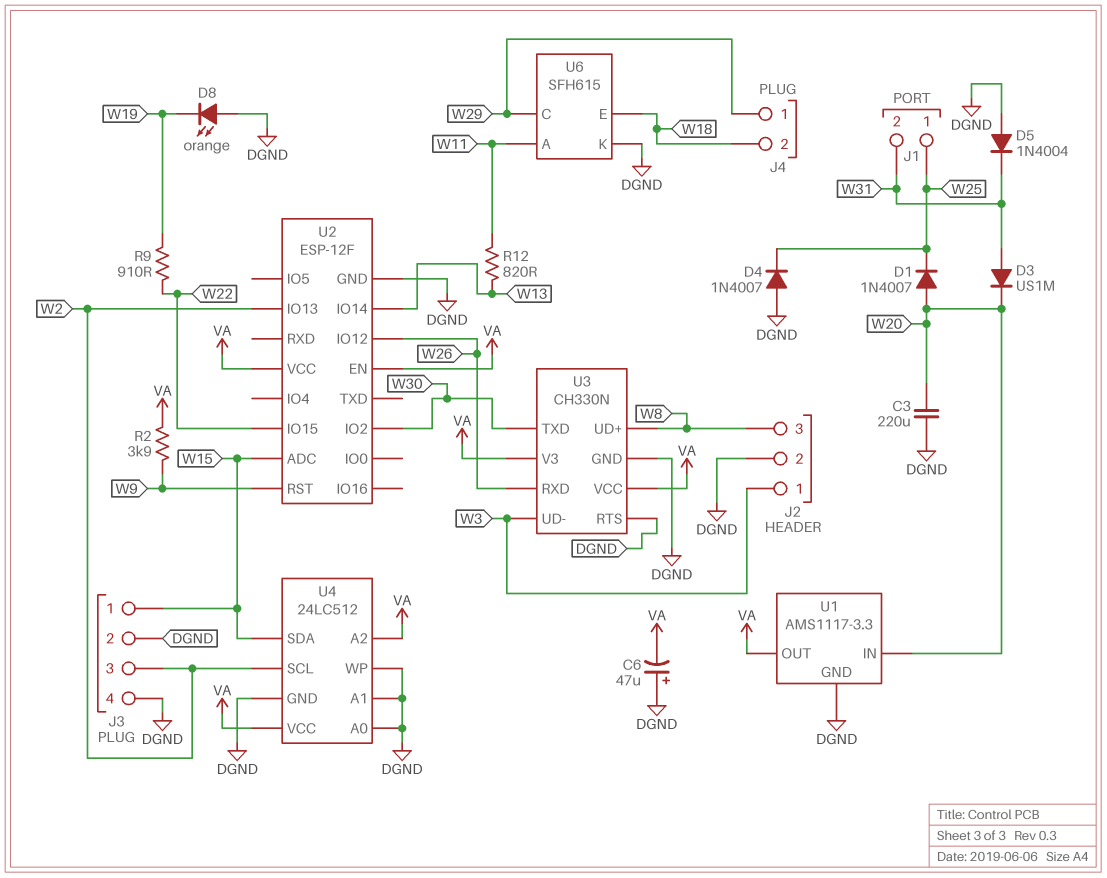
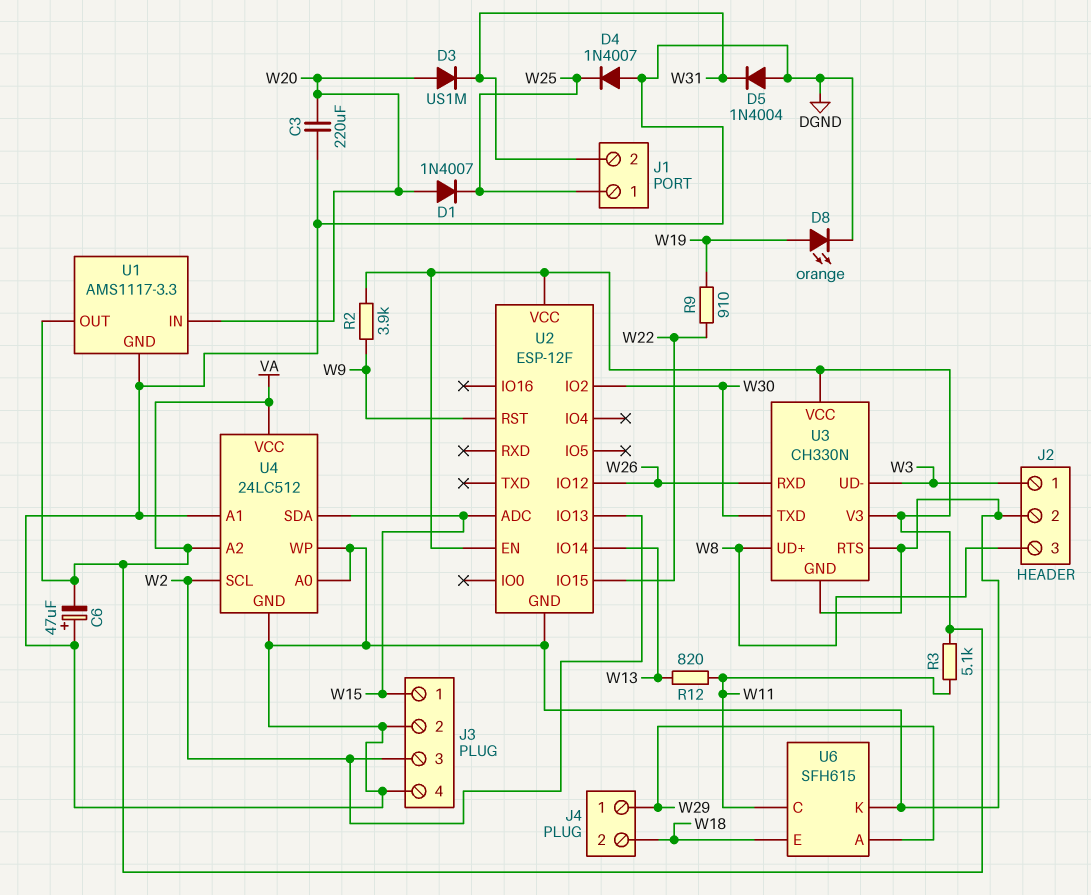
D3: diode US1M (A W31, K W20) -> diode US1M (A W20, K W31)
D8: LED orange (A DGND, K W19) -> LED orange (A W19, K DGND)
R3: none -> 5.1k (VA, W11)
U6 pin A: W11 -> W29
U6 pin C: W29 -> W11

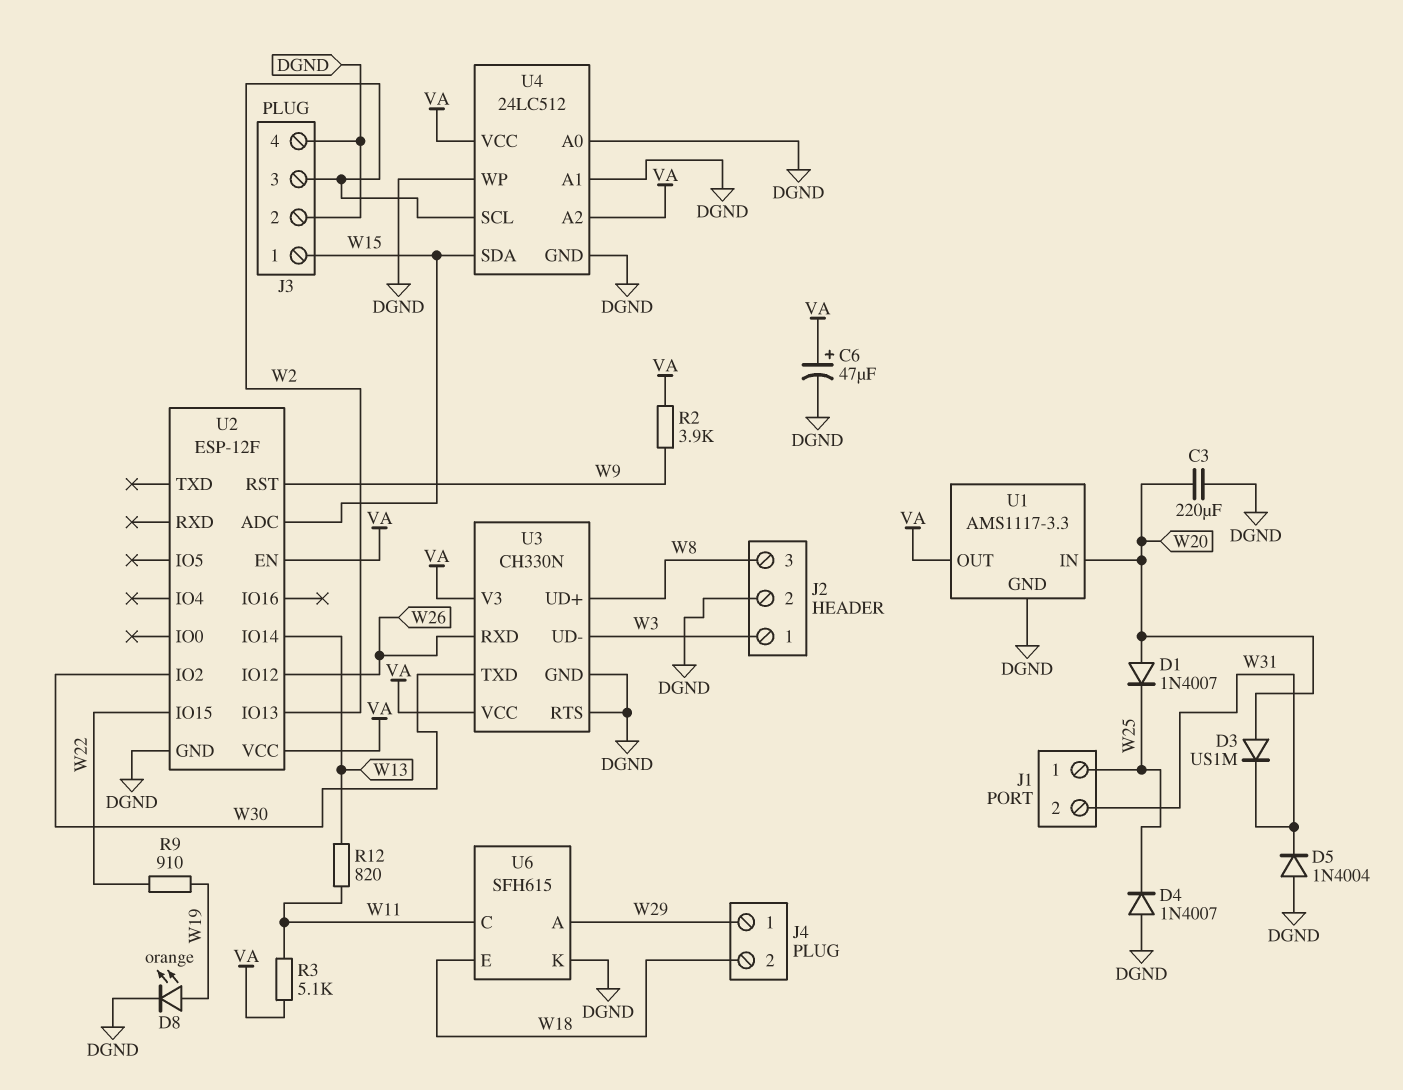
C6: 47uF (plus DGND, minus VA) -> 47uF (plus VA, minus DGND)

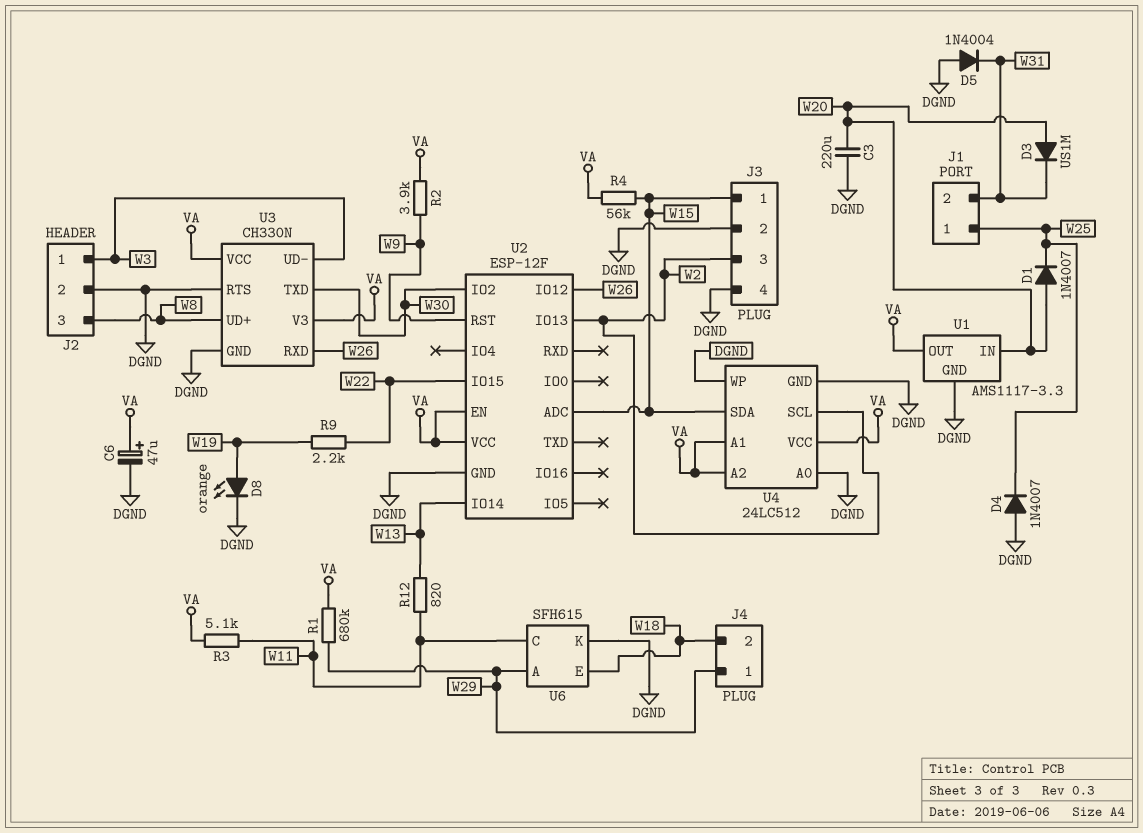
R1: none -> 680k (VA, W29)
R4: none -> 56k (VA, W15)
R9: 910 (W19, W22) -> 2.2k (W19, W22)
U4 pin A1: DGND -> VA

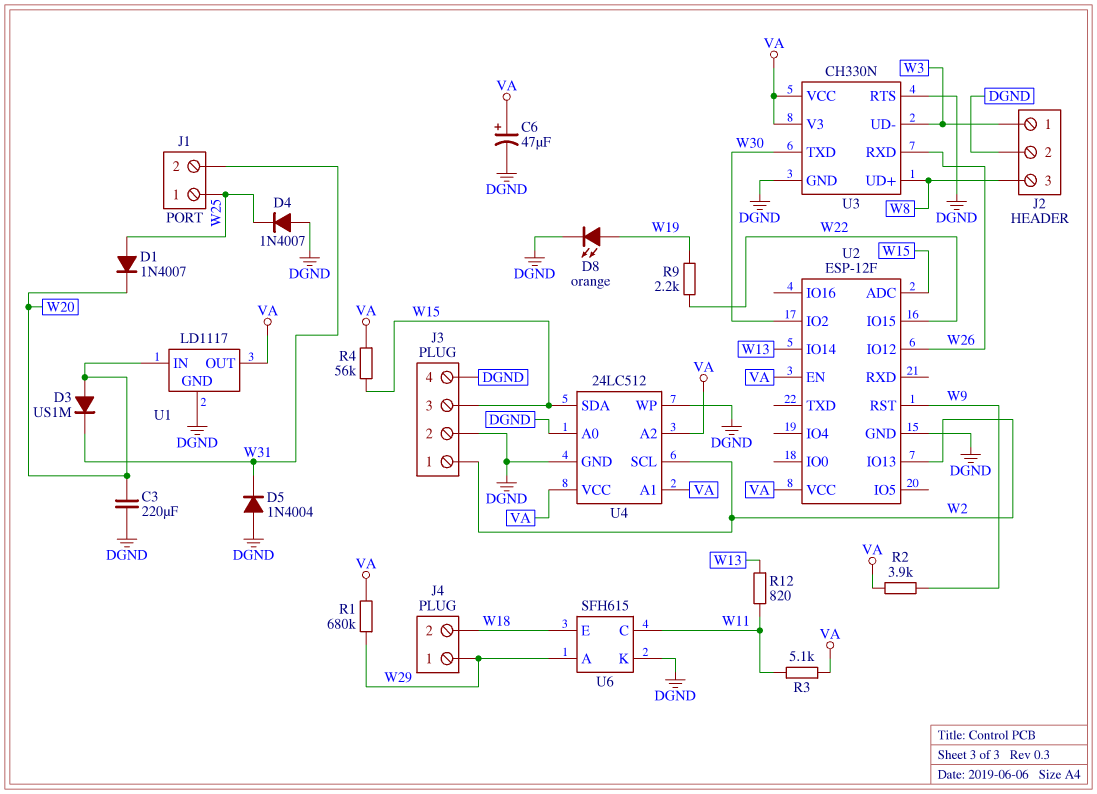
D1: diode 1N4007 (A W20, K W25) -> diode 1N4007 (A W25, K W20)
J3 pin 1: W15 -> W2
J3 pin 3: W2 -> W15
U1: AMS1117-3.3 -> LD1117

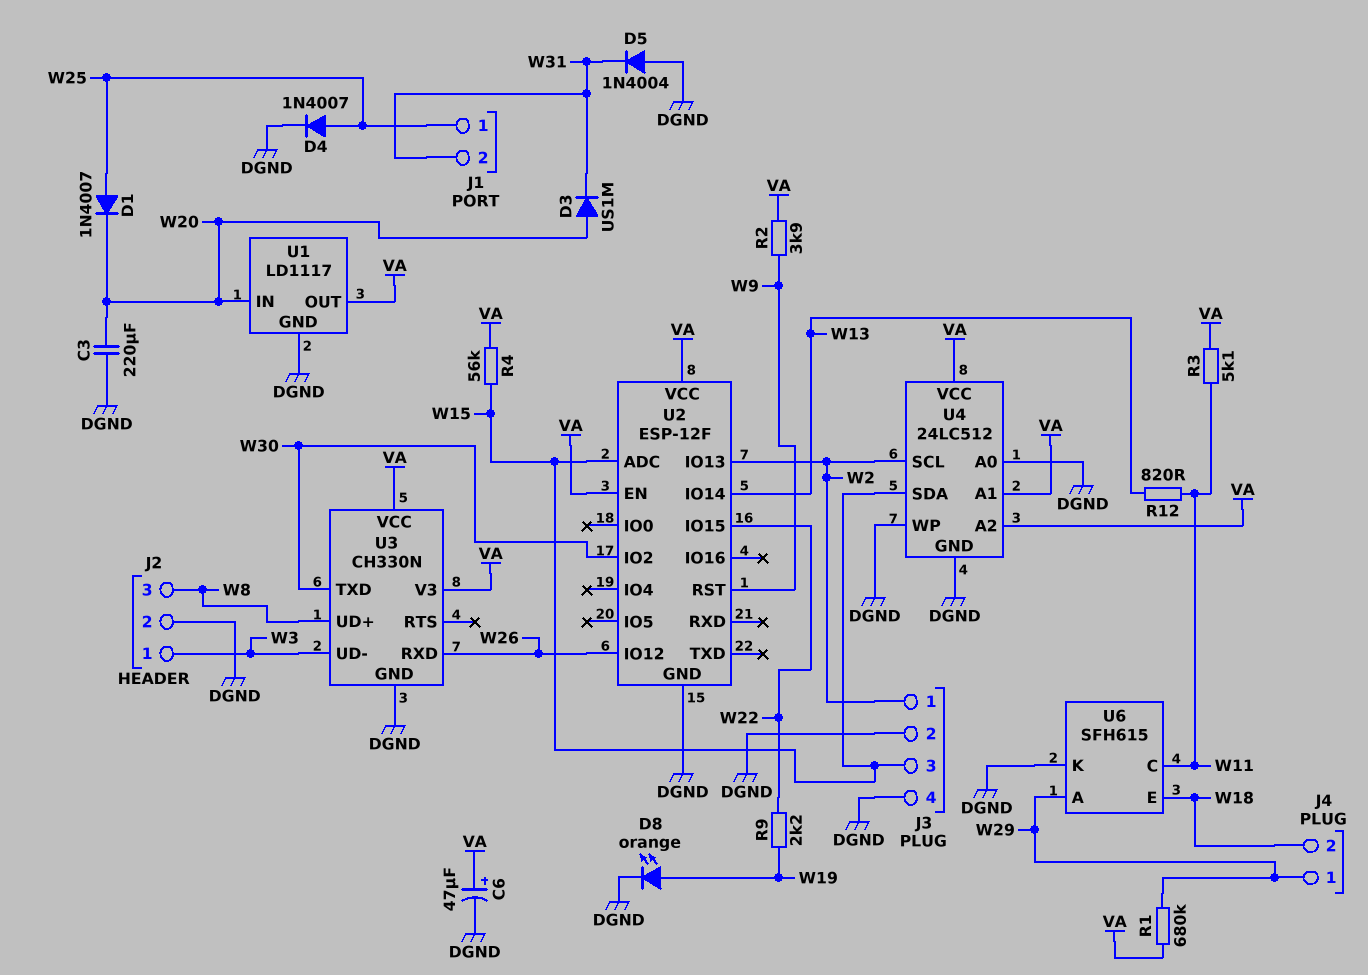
D4: diode 1N4007 (A DGND, K W25) -> diode 1N4007 (A W25, K DGND)
U3 pin RTS: DGND -> none

